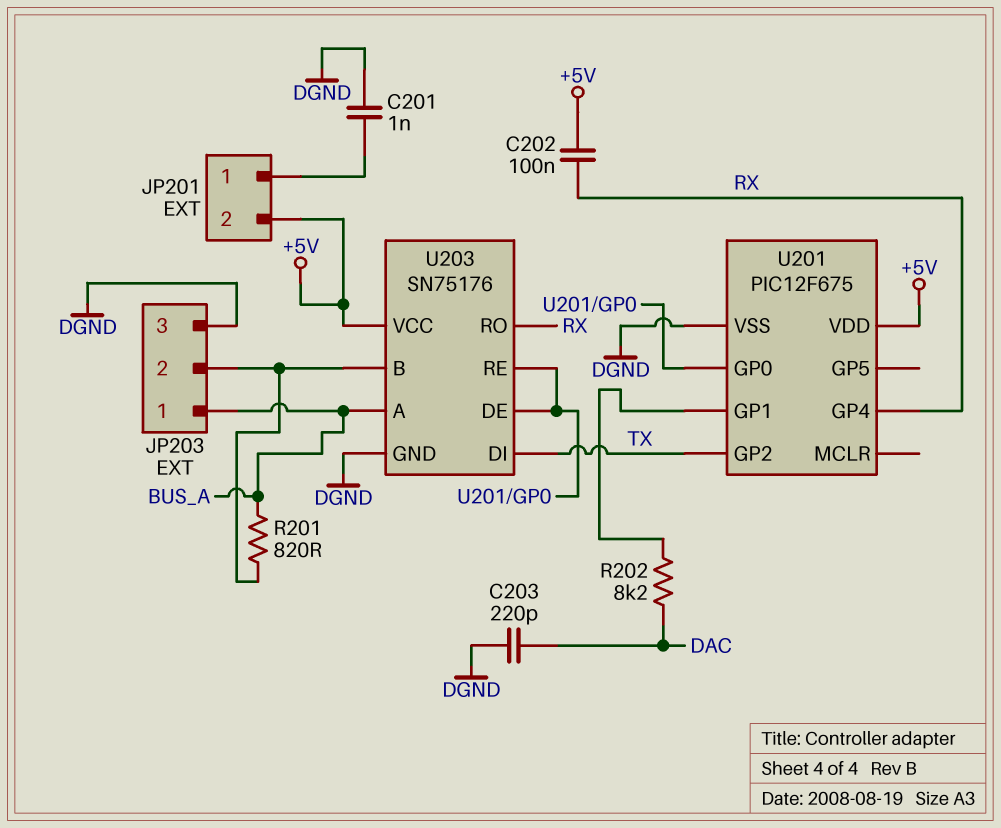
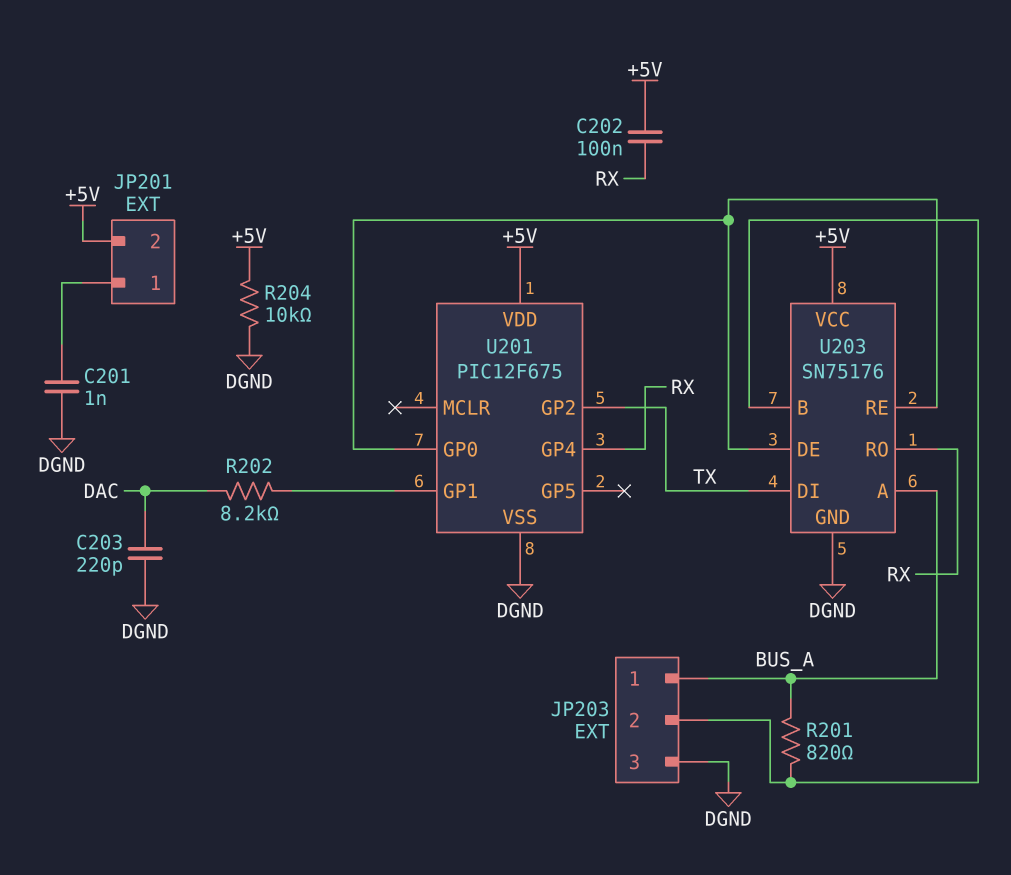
R204: none -> 10k (+5V, DGND)

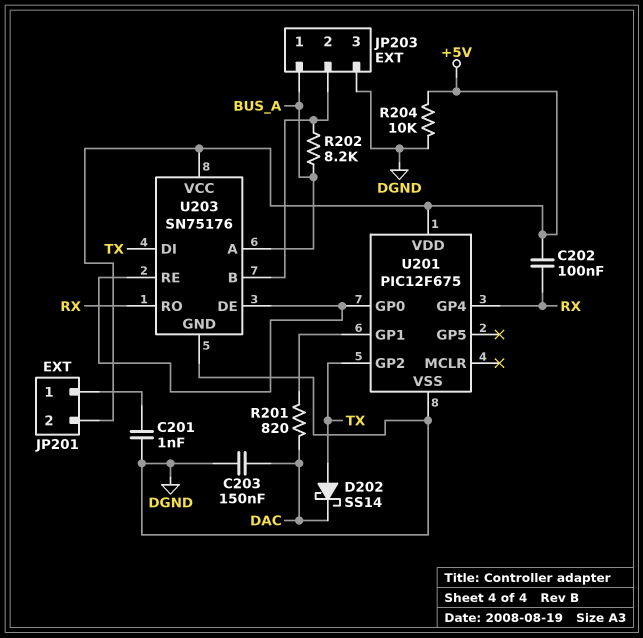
C203: 220pF (DAC, DGND) -> 150nF (DAC, DGND)
D202: none -> schottky SS14 (A TX, K DAC)
R201: 820 (BUS_A, JP203/2) -> 820 (DAC, U201/GP1)
R202: 8.2k (DAC, U201/GP1) -> 8.2k (BUS_A, JP203/2)

